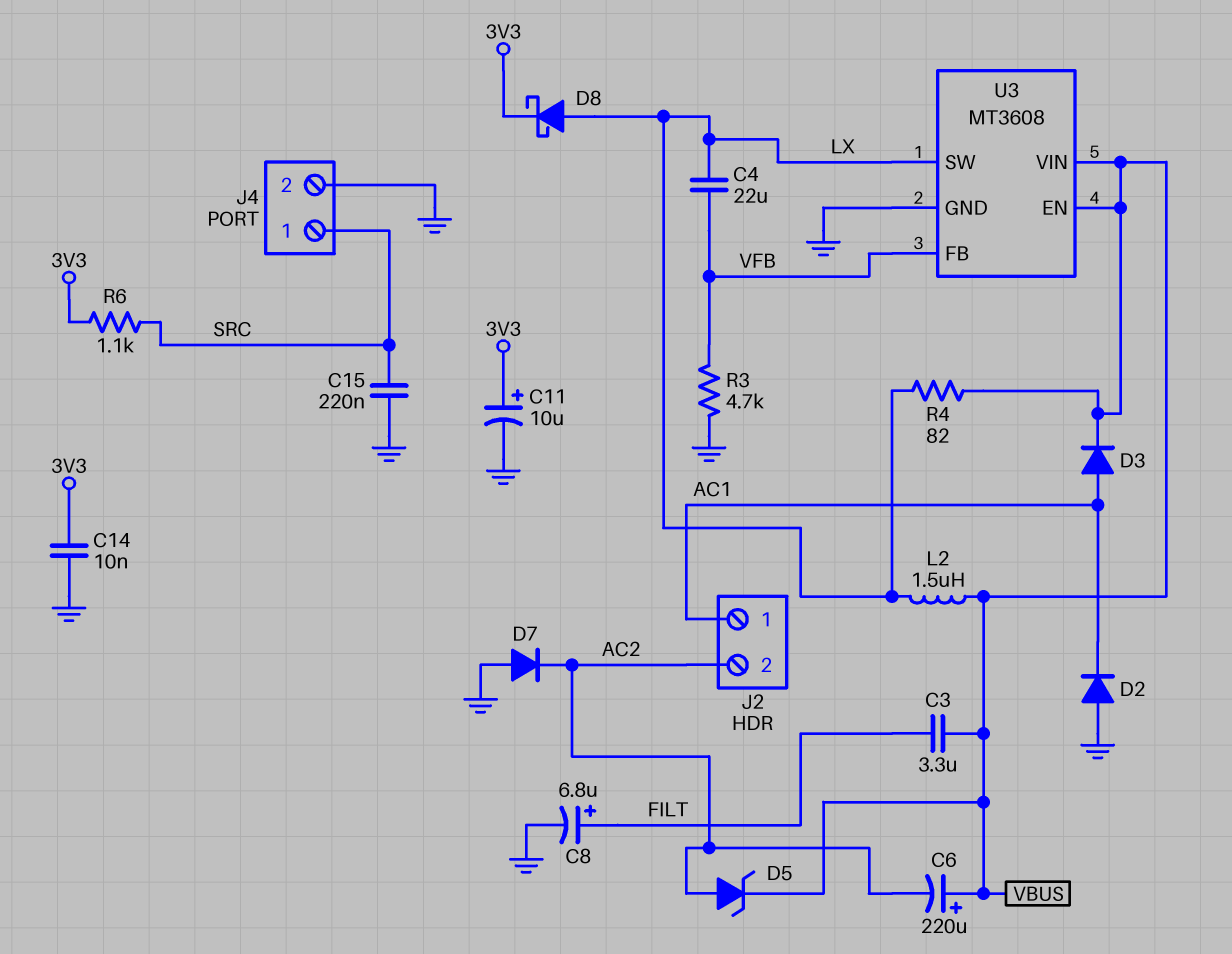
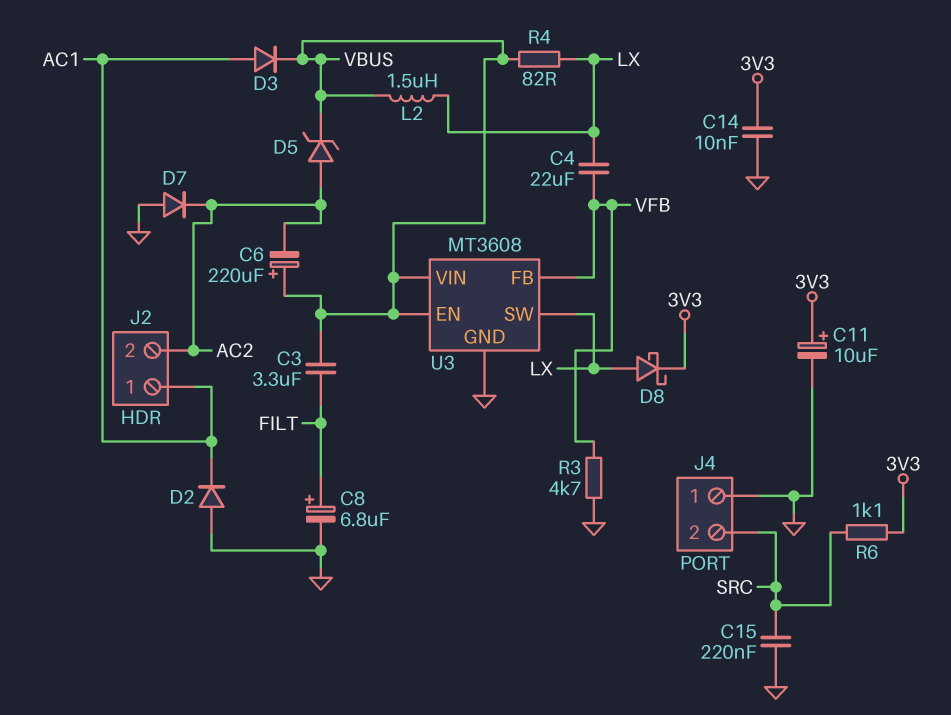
J4 pin 1: SRC -> GND
J4 pin 2: GND -> SRC

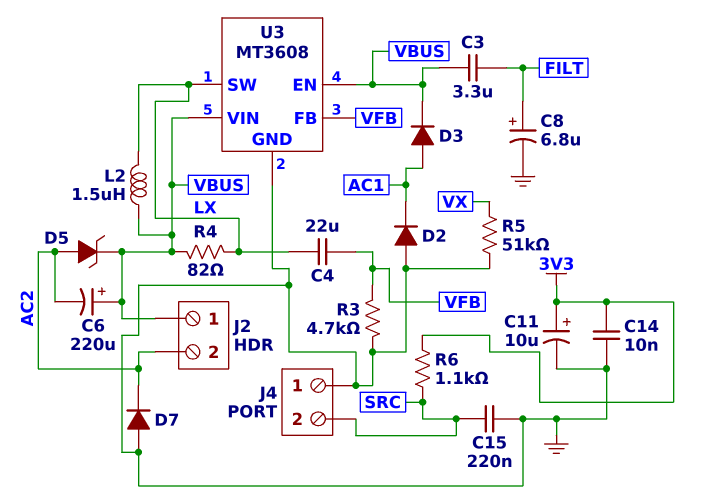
D8: schottky (A LX, K 3V3) -> none
J2 pin 1: AC1 -> VBUS
R5: none -> 51k (GND, VX)

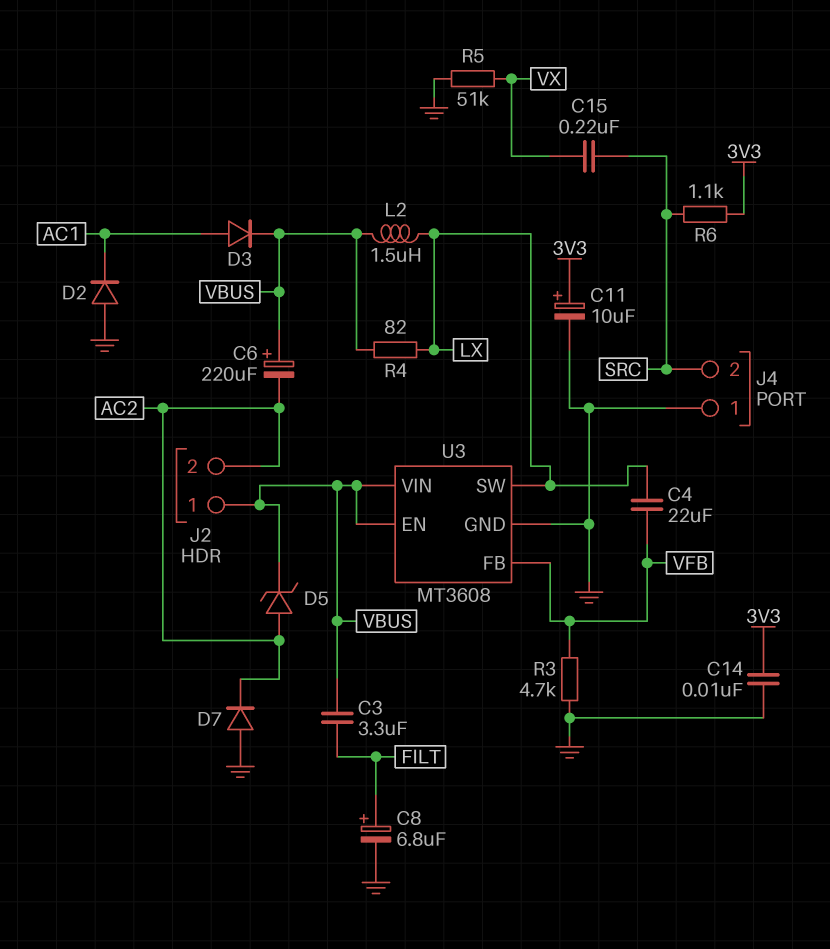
C15: 220nF (GND, SRC) -> 220nF (SRC, VX)

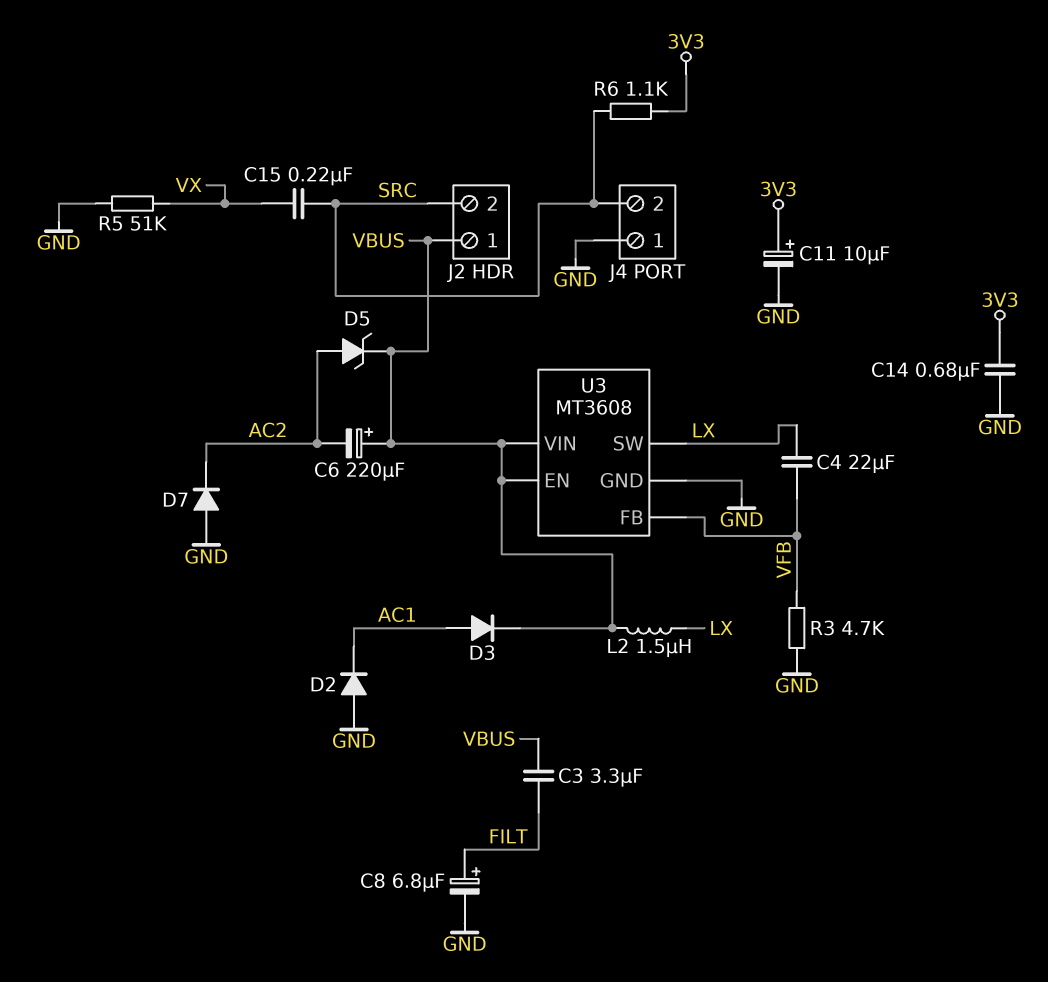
C14: 10nF (3V3, GND) -> 680nF (3V3, GND)
J2 pin 2: AC2 -> SRC
R4: 82 (LX, VBUS) -> none

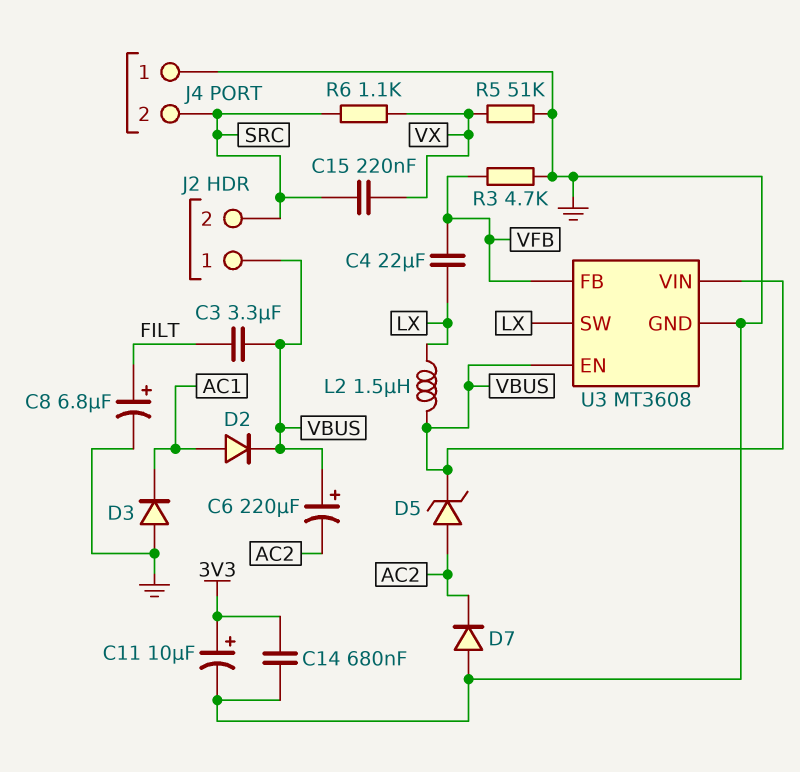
D2: diode (A GND, K AC1) -> diode (A AC1, K VBUS)
D3: diode (A AC1, K VBUS) -> diode (A GND, K AC1)
R6: 1.1k (3V3, SRC) -> 1.1k (SRC, VX)

